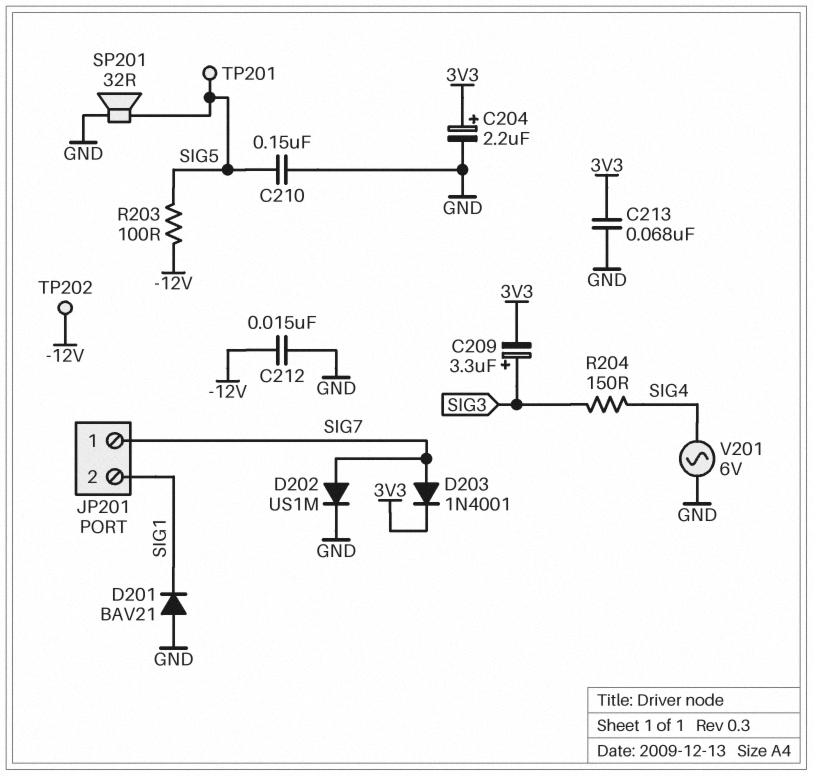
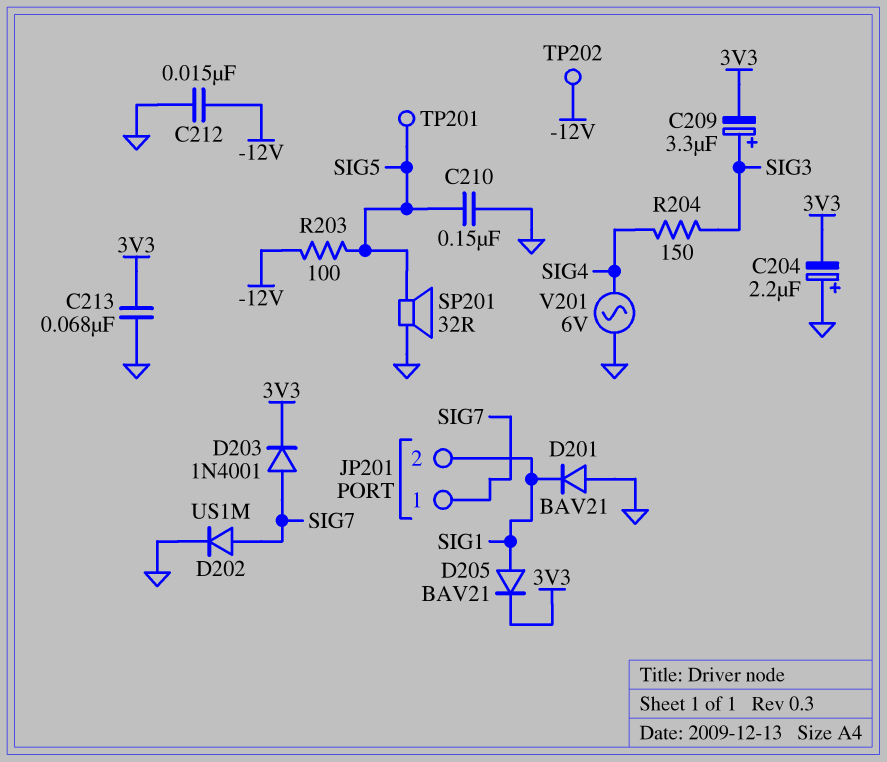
C204: 2.2uF (plus 3V3, minus GND) -> 2.2uF (plus GND, minus 3V3)
D205: none -> diode BAV21 (A SIG1, K 3V3)

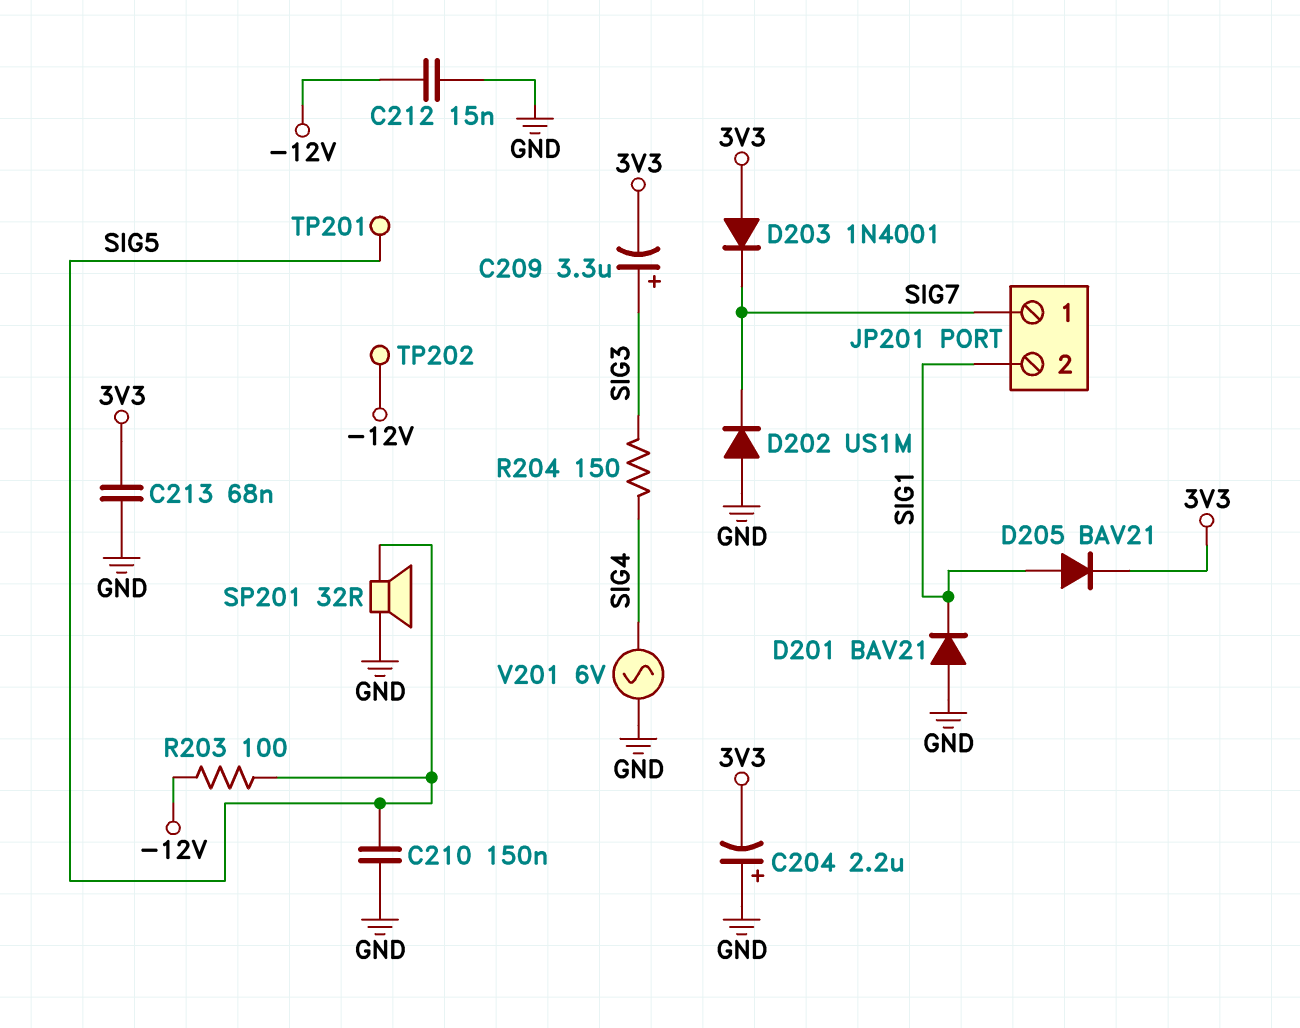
D202: diode US1M (A SIG7, K GND) -> diode US1M (A GND, K SIG7)
D203: diode 1N4001 (A SIG7, K 3V3) -> diode 1N4001 (A 3V3, K SIG7)

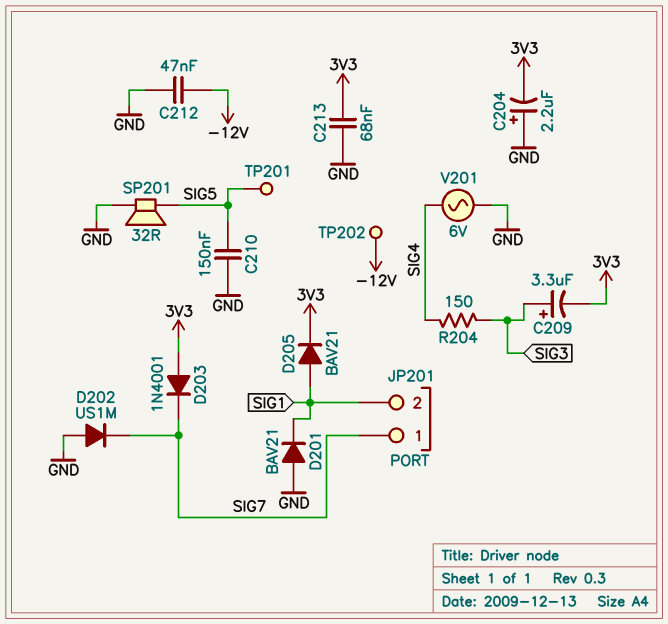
C212: 15nF (-12V, GND) -> 47nF (-12V, GND)
R203: 100 (-12V, SIG5) -> none

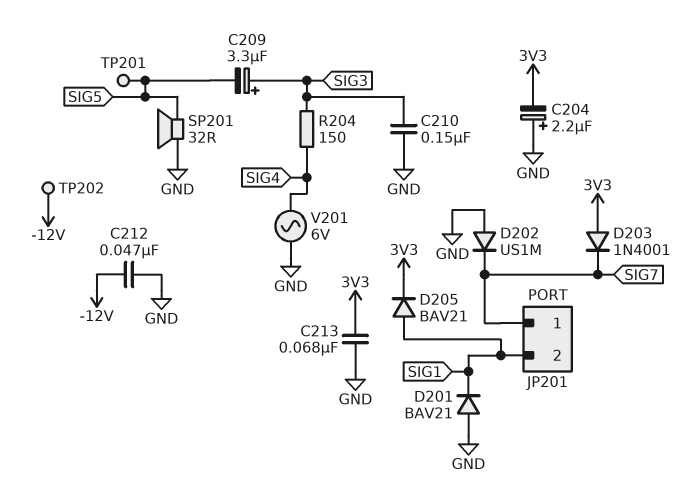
C209: 3.3uF (plus SIG3, minus 3V3) -> 3.3uF (plus SIG3, minus SIG5)
C210: 150nF (GND, SIG5) -> 150nF (GND, SIG3)

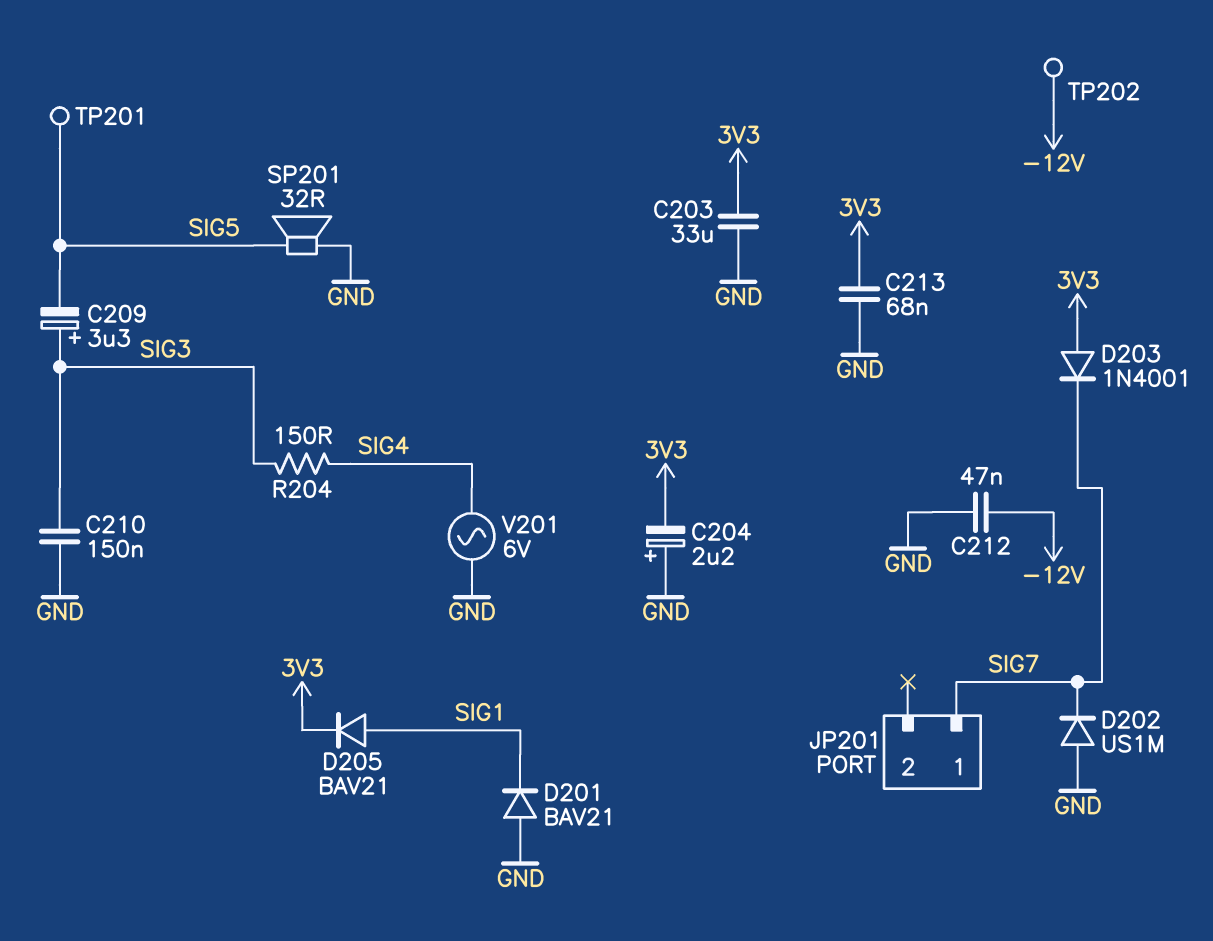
C203: none -> 33uF (3V3, GND)
JP201 pin 2: SIG1 -> none

